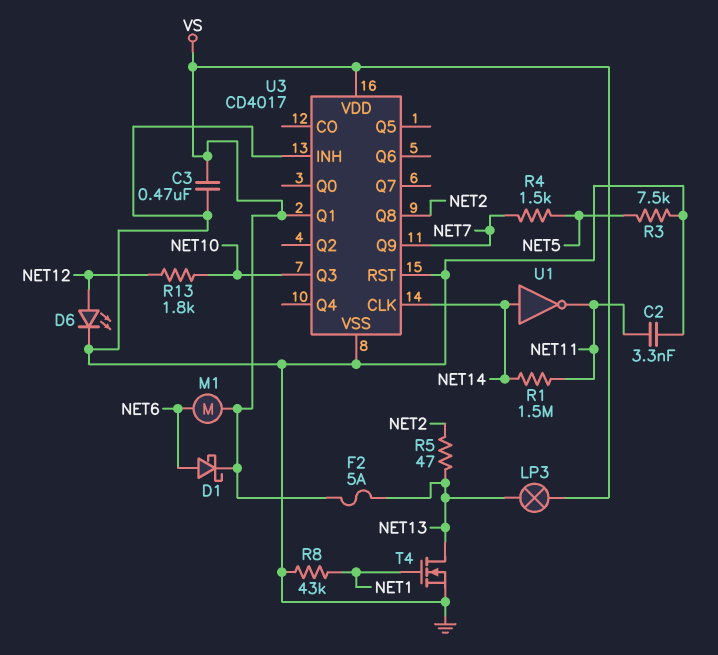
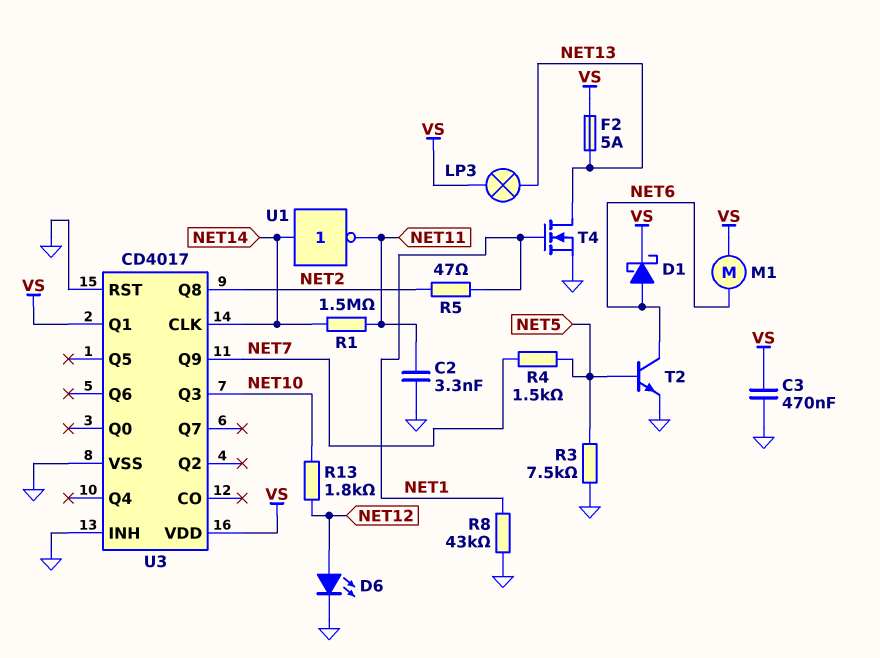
R5: 47 (NET2, NET13) -> 47 (NET1, NET2)
T2: none -> NPN (B NET5, C NET6, E GND)

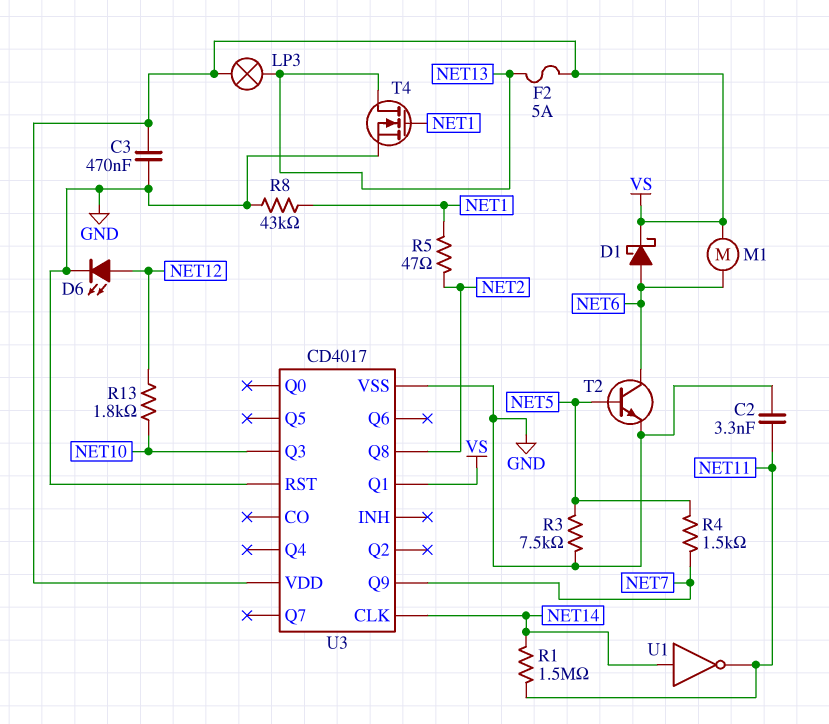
U3 pin INH: GND -> none

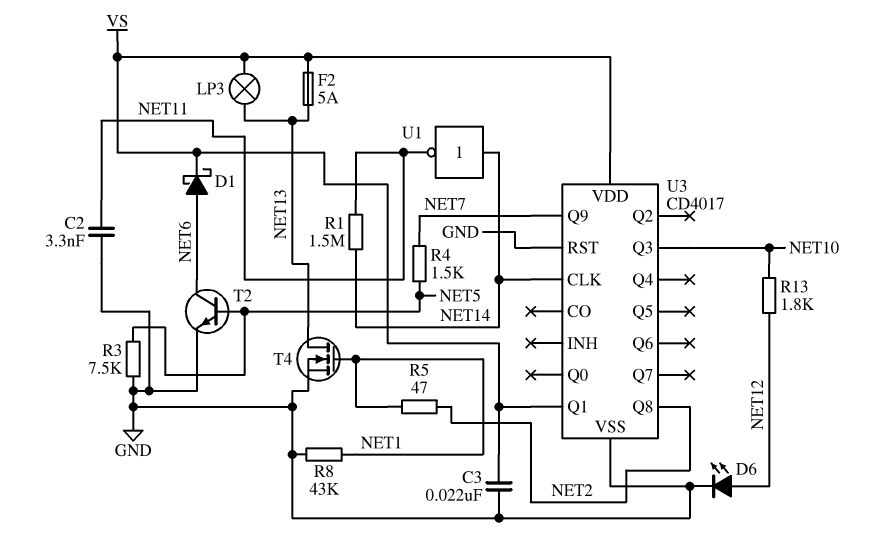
C3: 470nF (GND, VS) -> 22nF (GND, VS)
M1: motor (NET6, VS) -> none

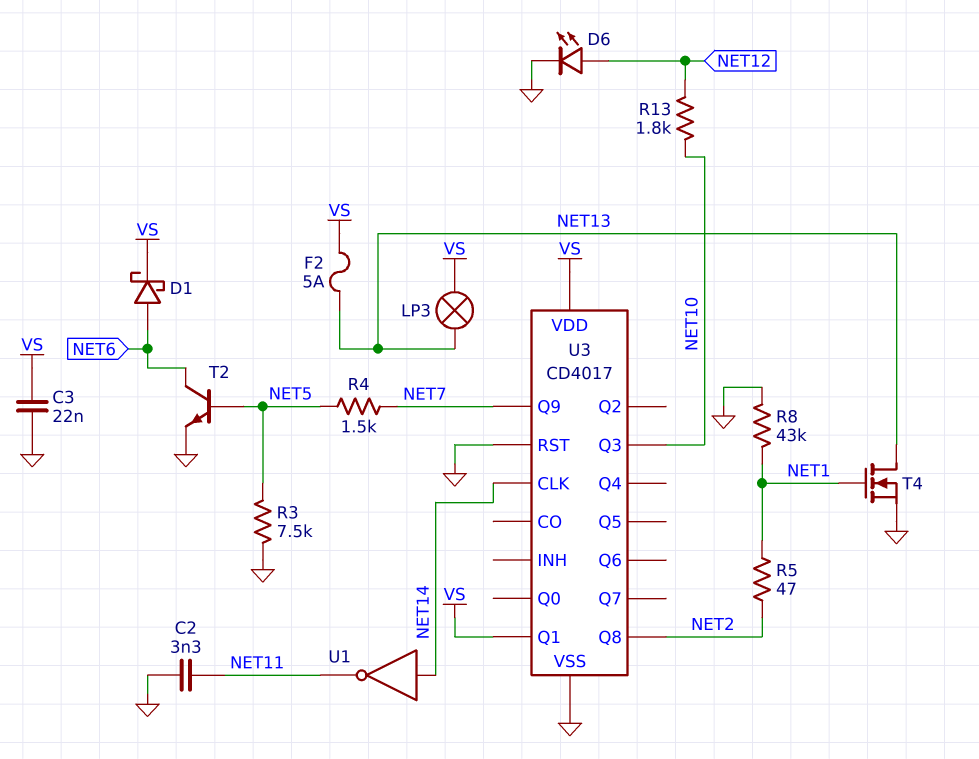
R1: 1.5M (NET11, NET14) -> none

